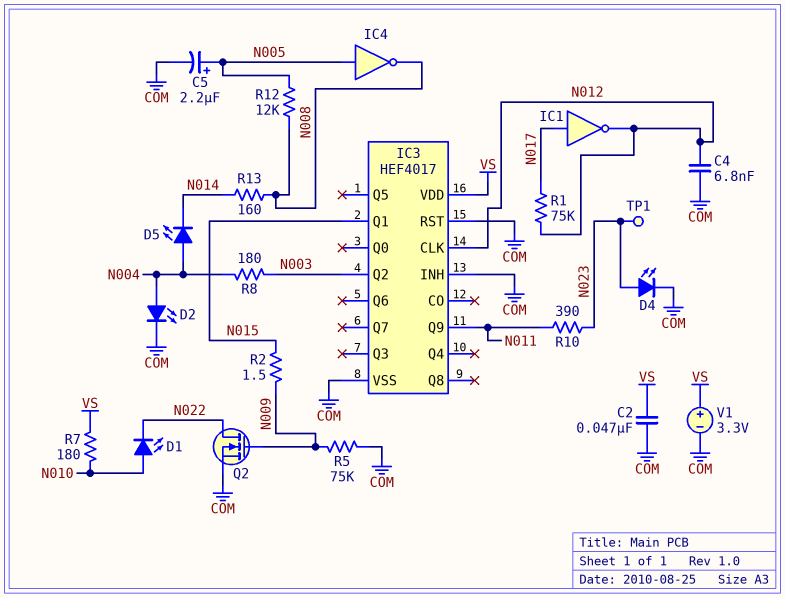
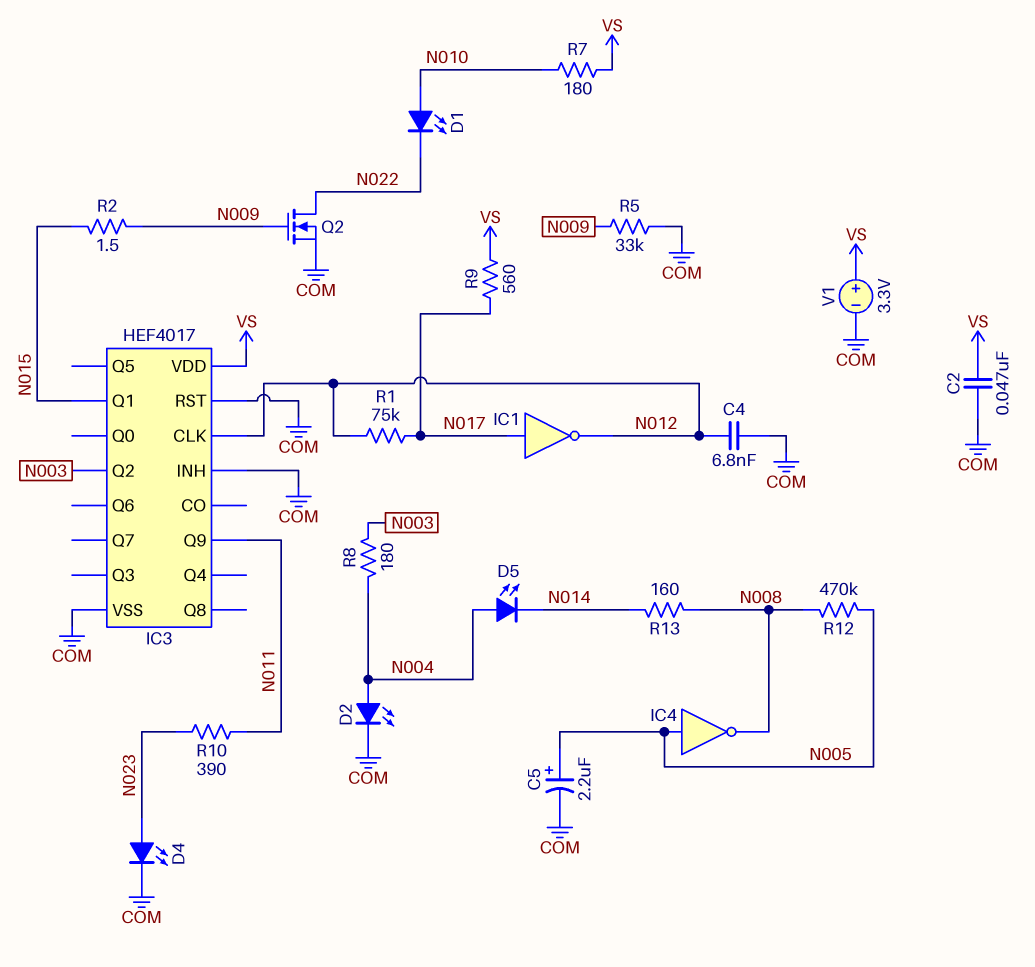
R5: 75k (COM, N009) -> 33k (COM, N009)
R9: none -> 560 (N017, VS)
R12: 12k (N005, N008) -> 470k (N005, N008)
TP1: test point (N023) -> none

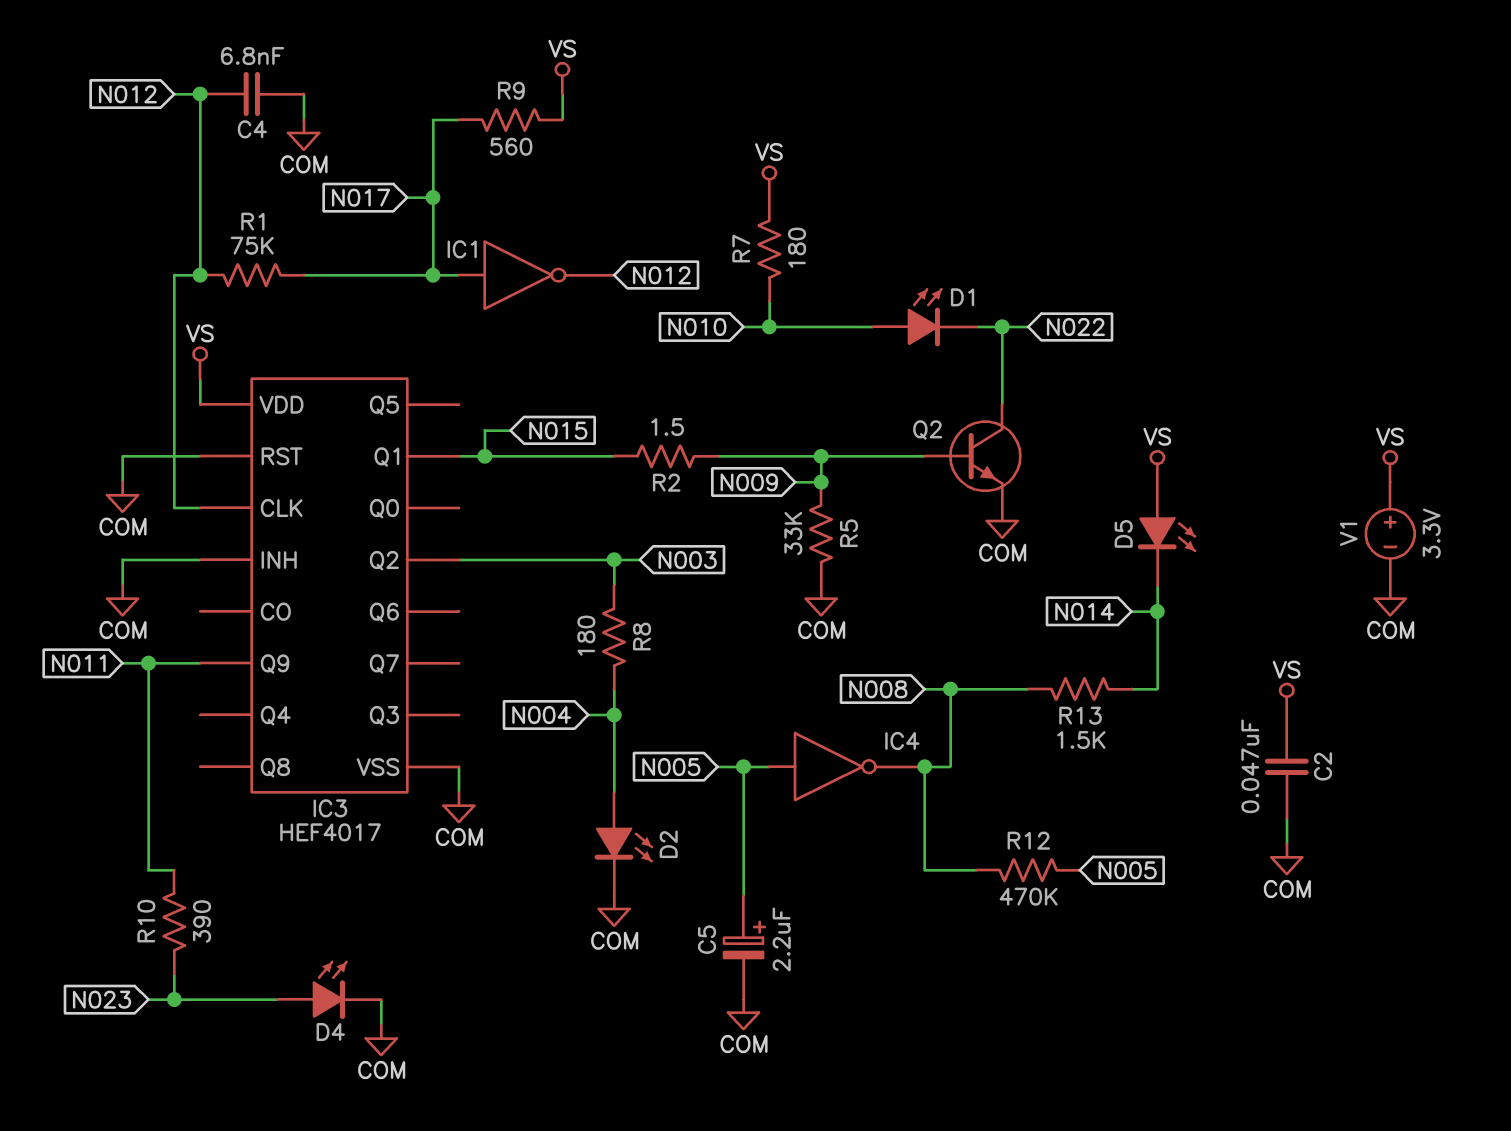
D5: LED (A N004, K N014) -> LED (A VS, K N014)
Q2: NMOS (G N009, D N022, S COM) -> NPN (B N009, C N022, E COM)
R13: 160 (N008, N014) -> 1.5k (N008, N014)

